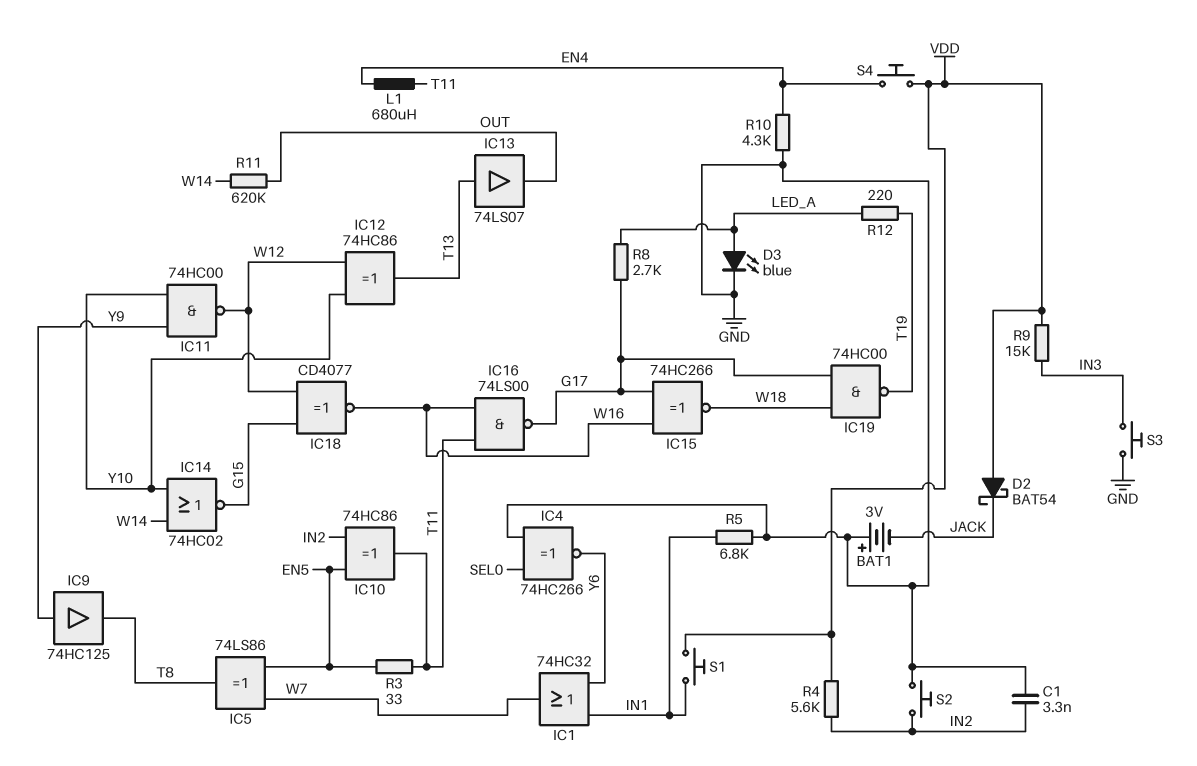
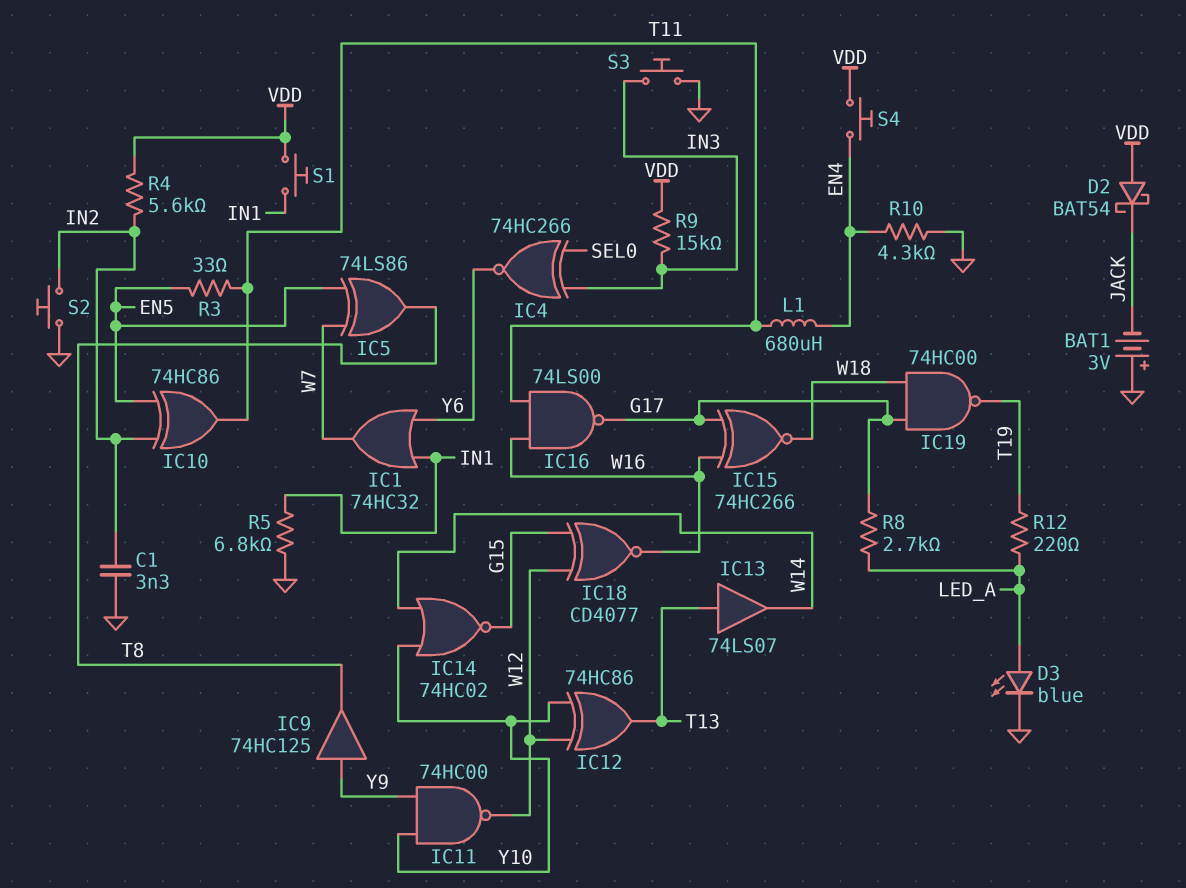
IC4: XNOR 74HC266 (in GND, in SEL0, out Y6) -> XNOR 74HC266 (in IN3, in SEL0, out Y6)
IC13: buffer 74LS07 (in T13, out OUT) -> buffer 74LS07 (in T13, out W14)
R11: 620k (OUT, W14) -> none

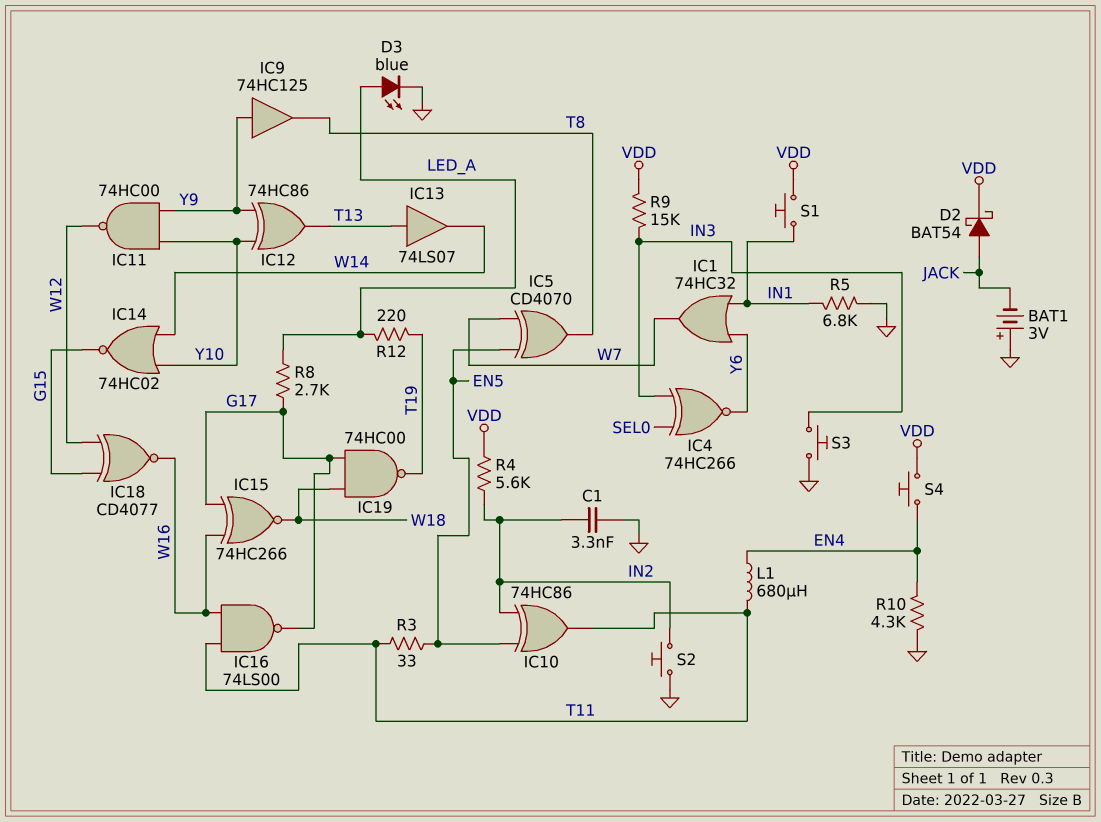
D2: schottky BAT54 (A VDD, K JACK) -> schottky BAT54 (A JACK, K VDD)
IC5: XOR 74LS86 (in EN5, in W7, out T8) -> XOR CD4070 (in EN5, in W7, out T8)
IC12: XOR 74HC86 (in W12, in Y10, out T13) -> XOR 74HC86 (in Y9, in Y10, out T13)

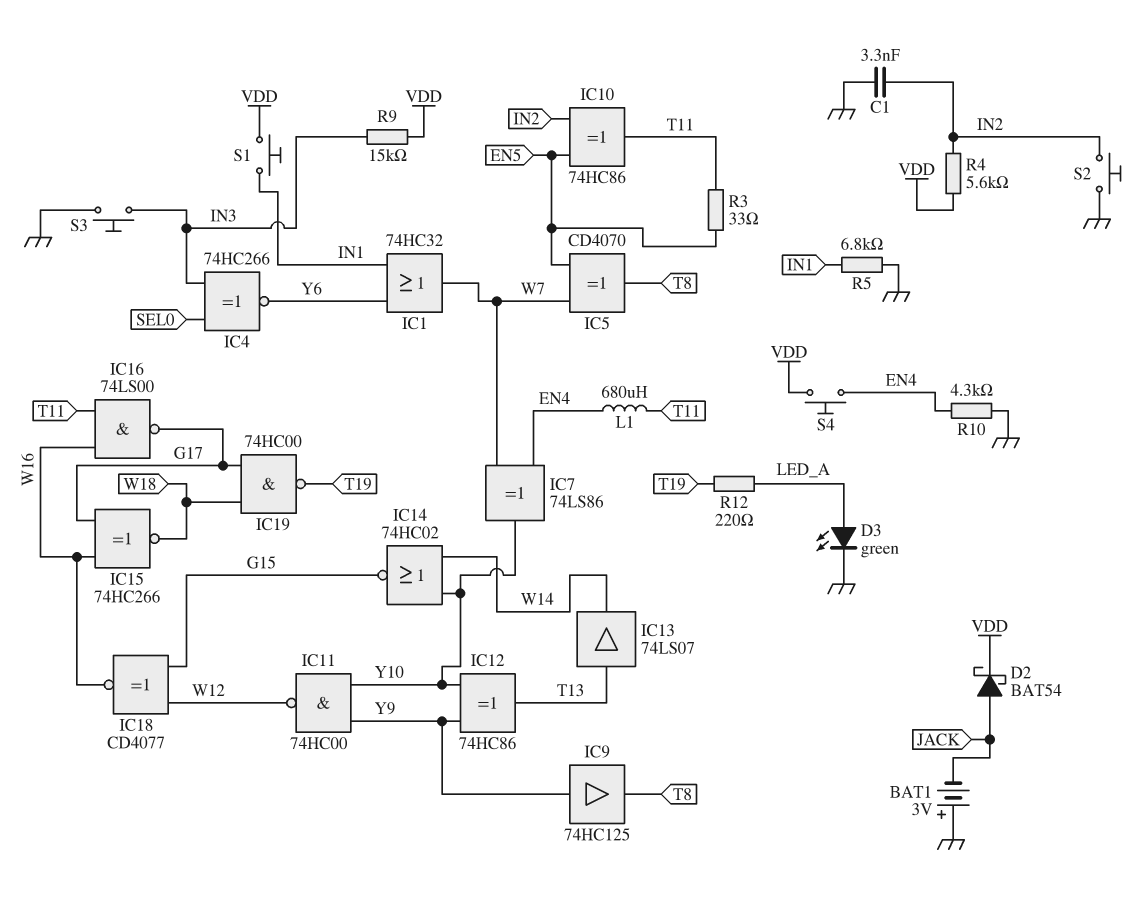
D3: LED blue (A LED_A, K GND) -> LED green (A LED_A, K GND)
IC7: none -> XOR 74LS86 (in EN4, in W7, out Y10)
R8: 2.7k (G17, LED_A) -> none

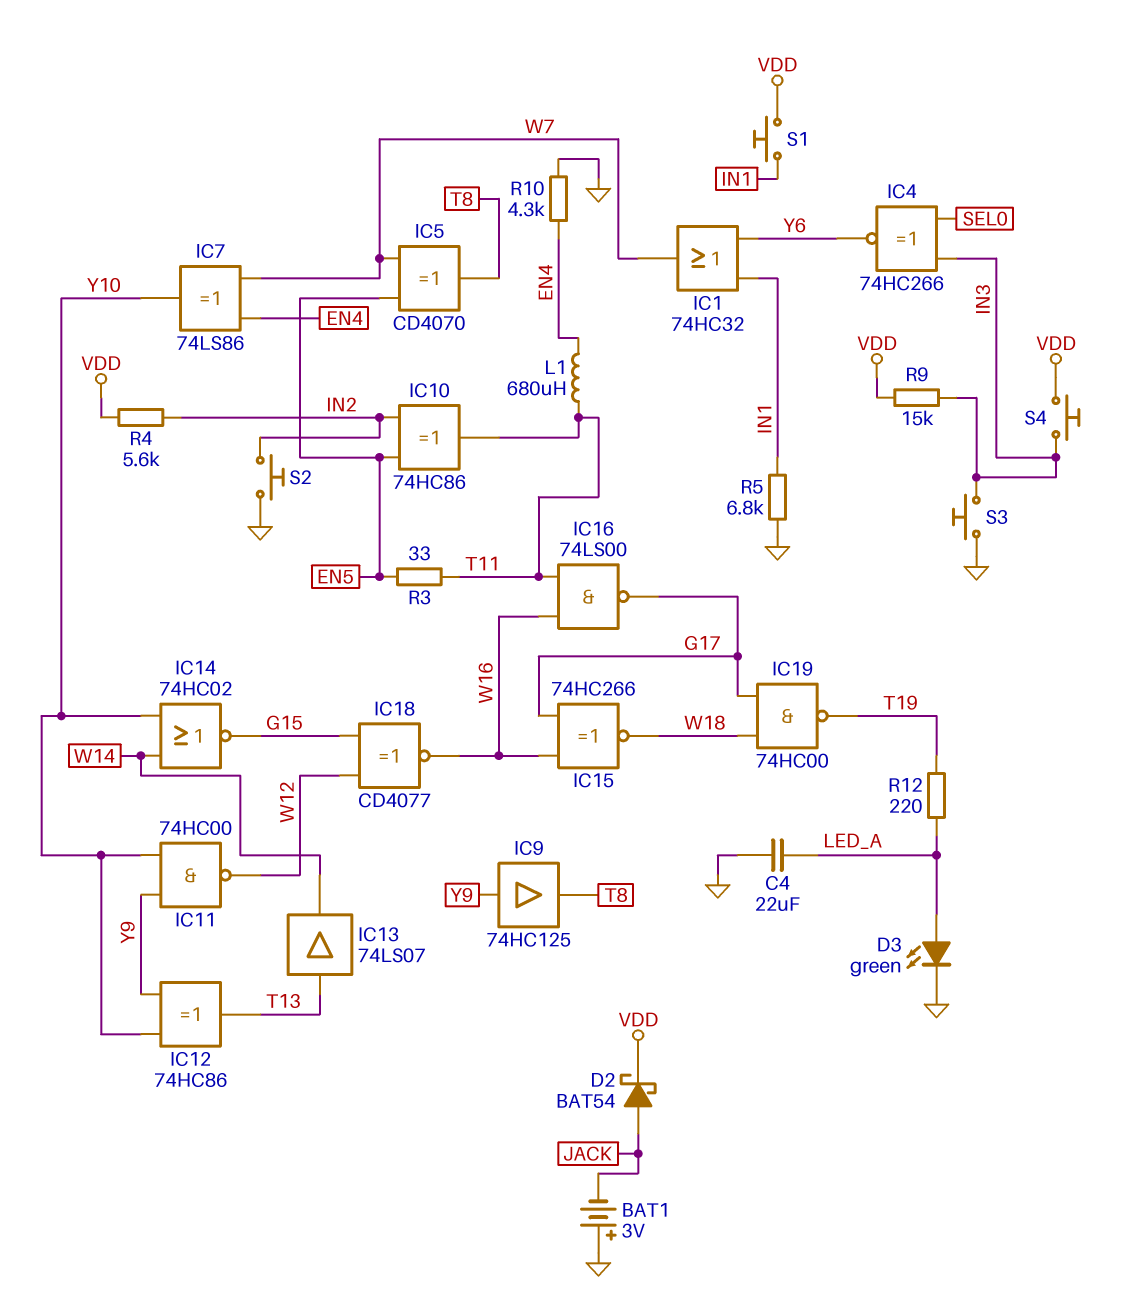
C1: 3.3nF (GND, IN2) -> none
C4: none -> 22uF (GND, LED_A)
S4: button (EN4, VDD) -> button (IN3, VDD)

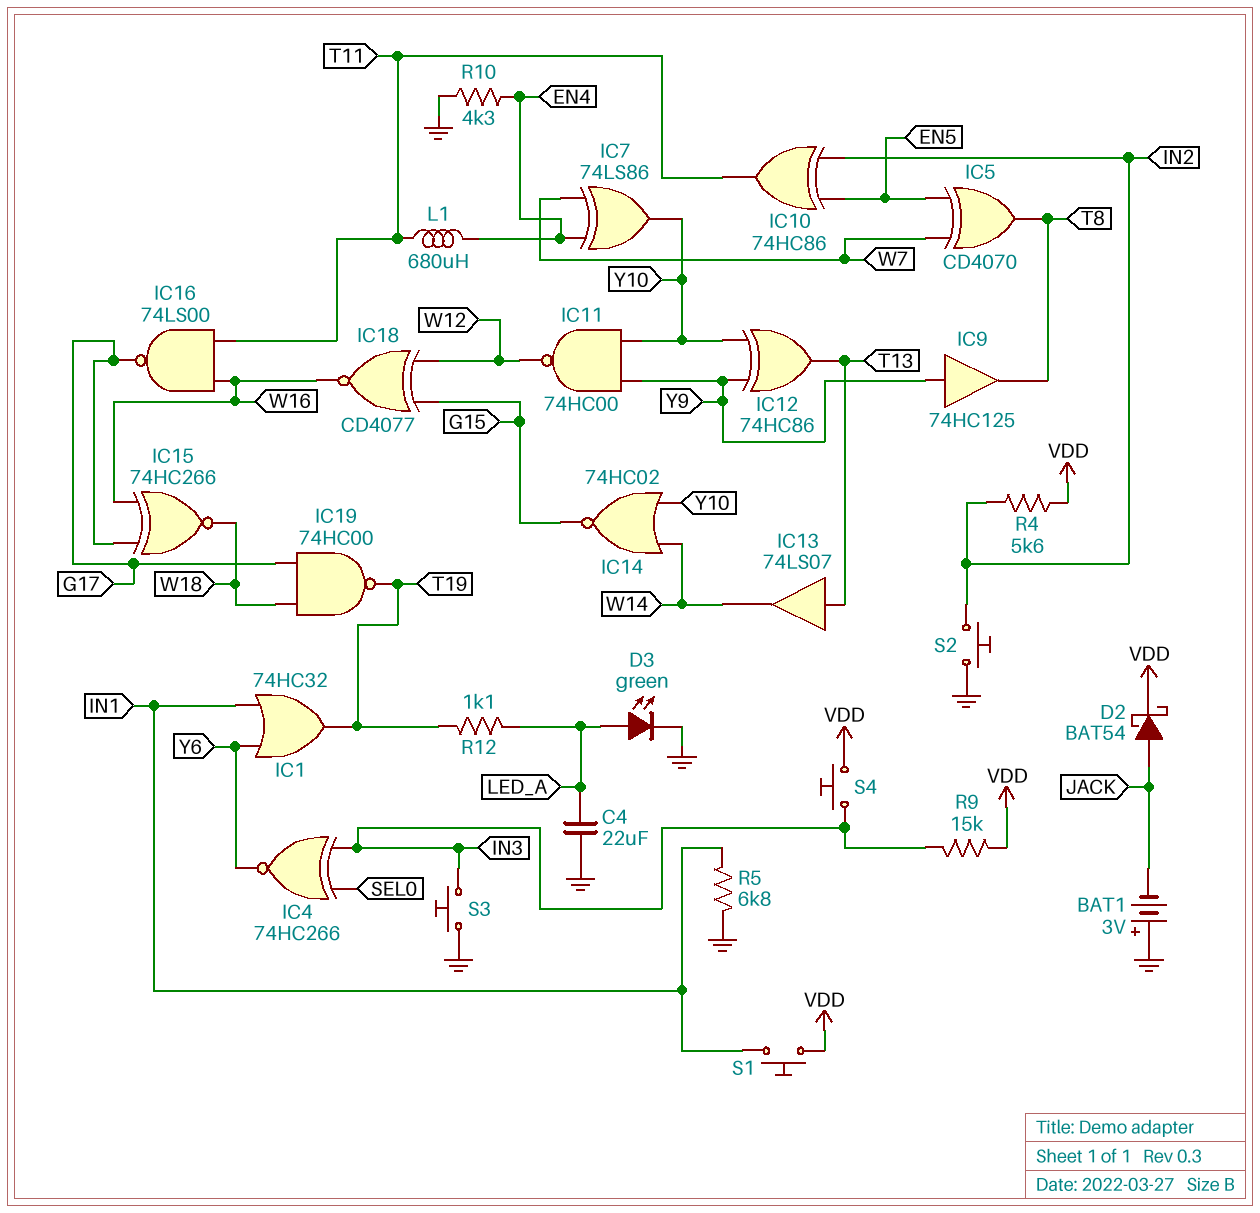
IC1: OR 74HC32 (in IN1, in Y6, out W7) -> OR 74HC32 (in IN1, in Y6, out T19)
R3: 33 (EN5, T11) -> none
R12: 220 (LED_A, T19) -> 1.1k (LED_A, T19)

